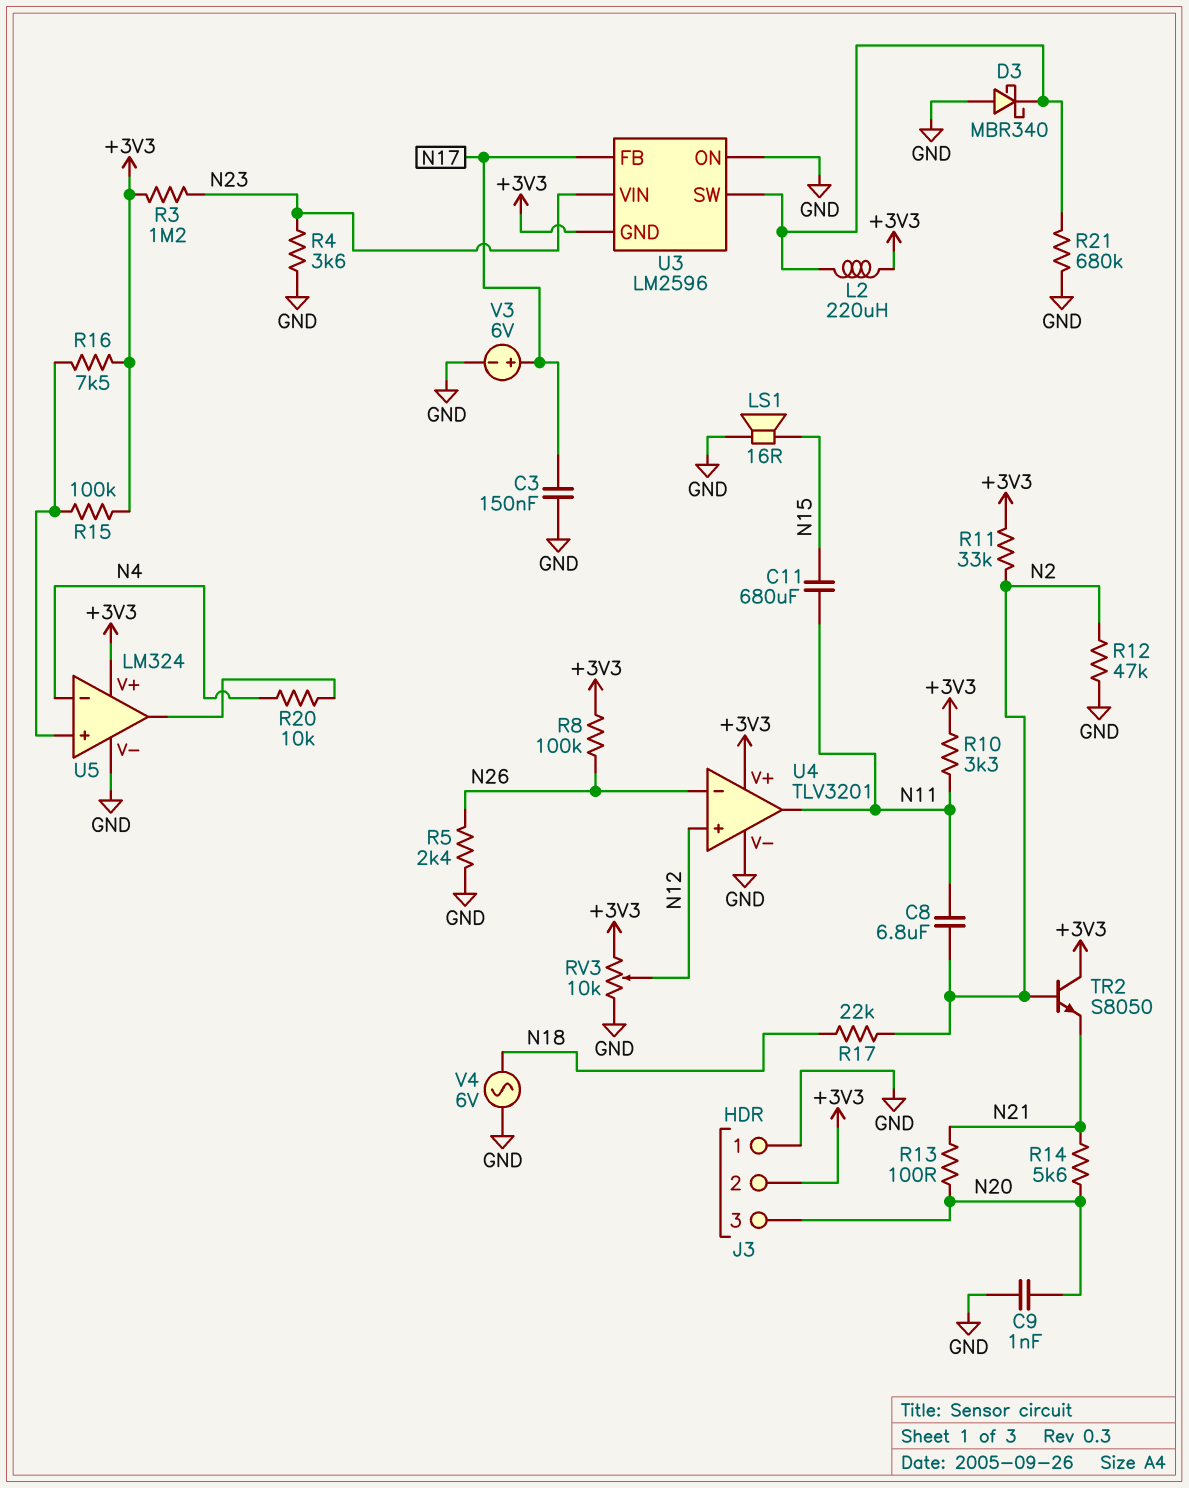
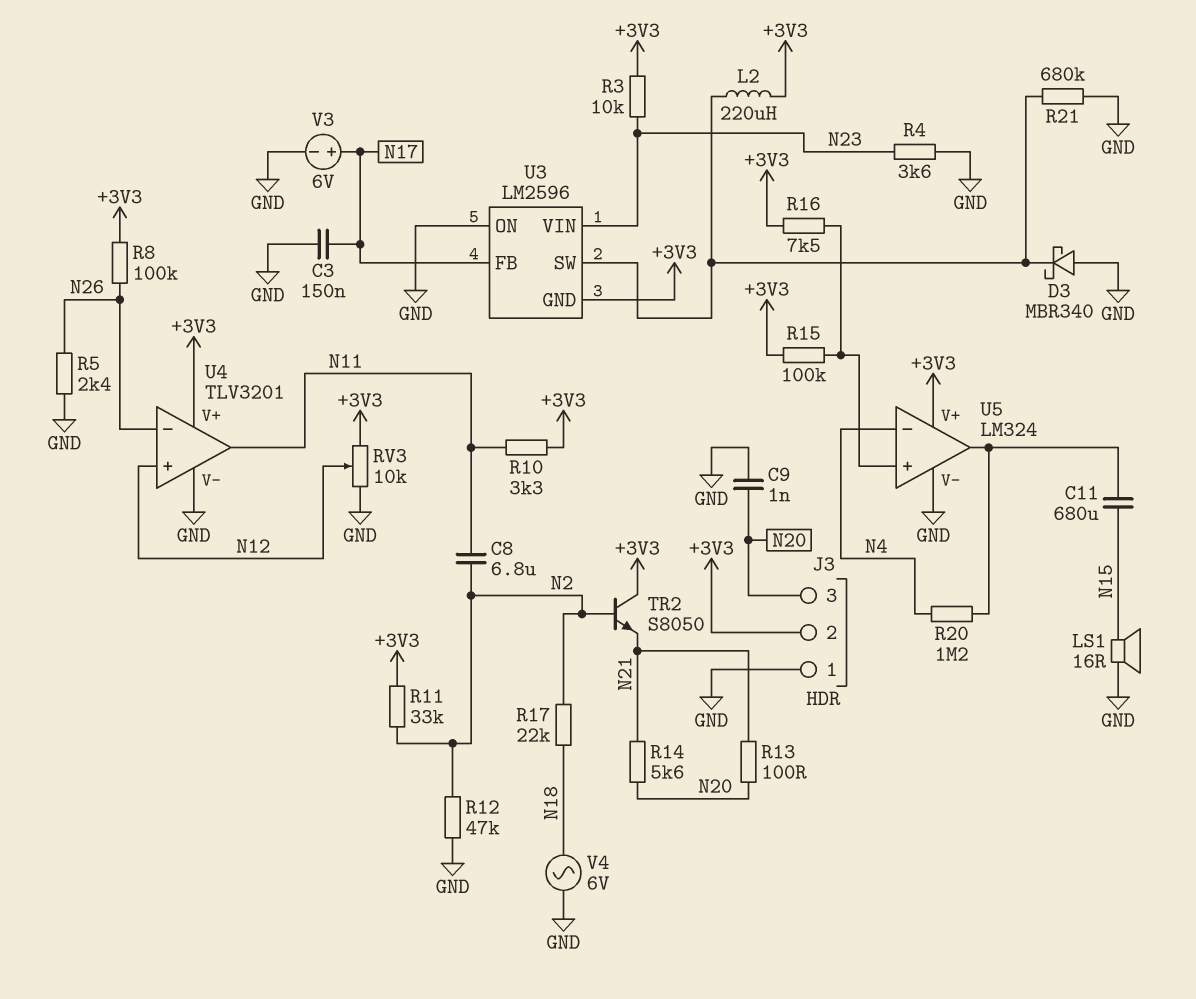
C11: 680uF (N11, N15) -> 680uF (N15, U5/out)
R3: 1.2M (+3V3, N23) -> 10k (+3V3, N23)
R20: 10k (N4, U5/out) -> 1.2M (N4, U5/out)

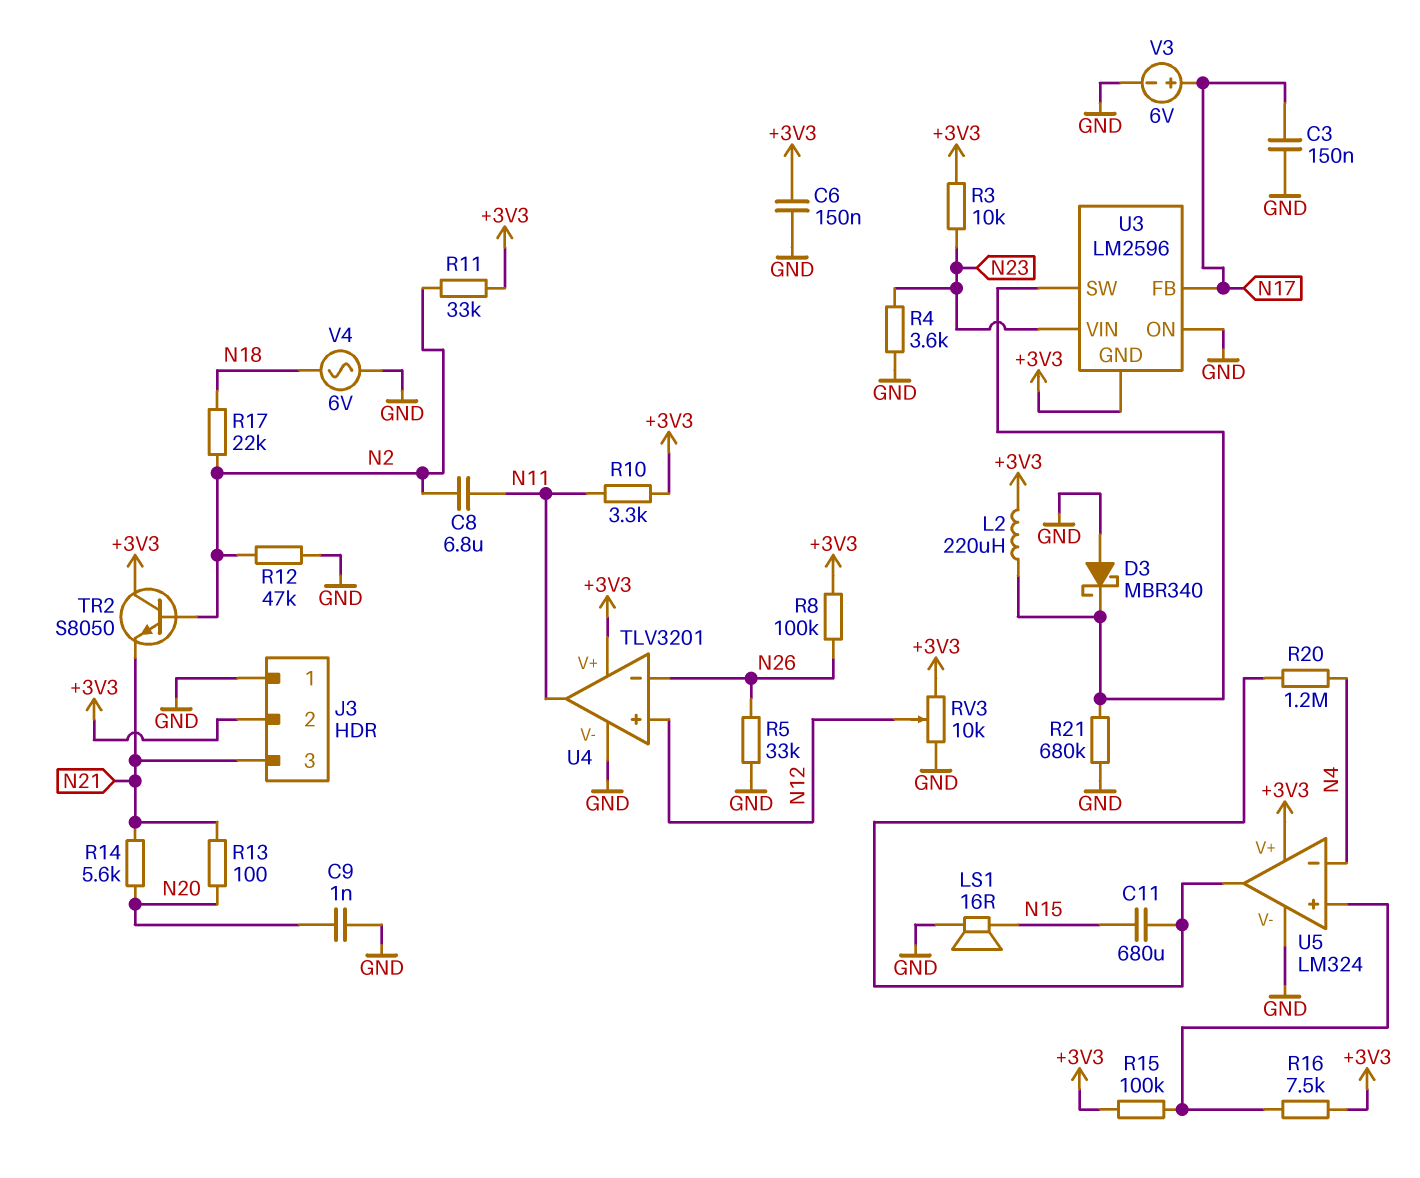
C6: none -> 150nF (+3V3, GND)
J3 pin 3: N20 -> N21
R5: 2.4k (GND, N26) -> 33k (GND, N26)

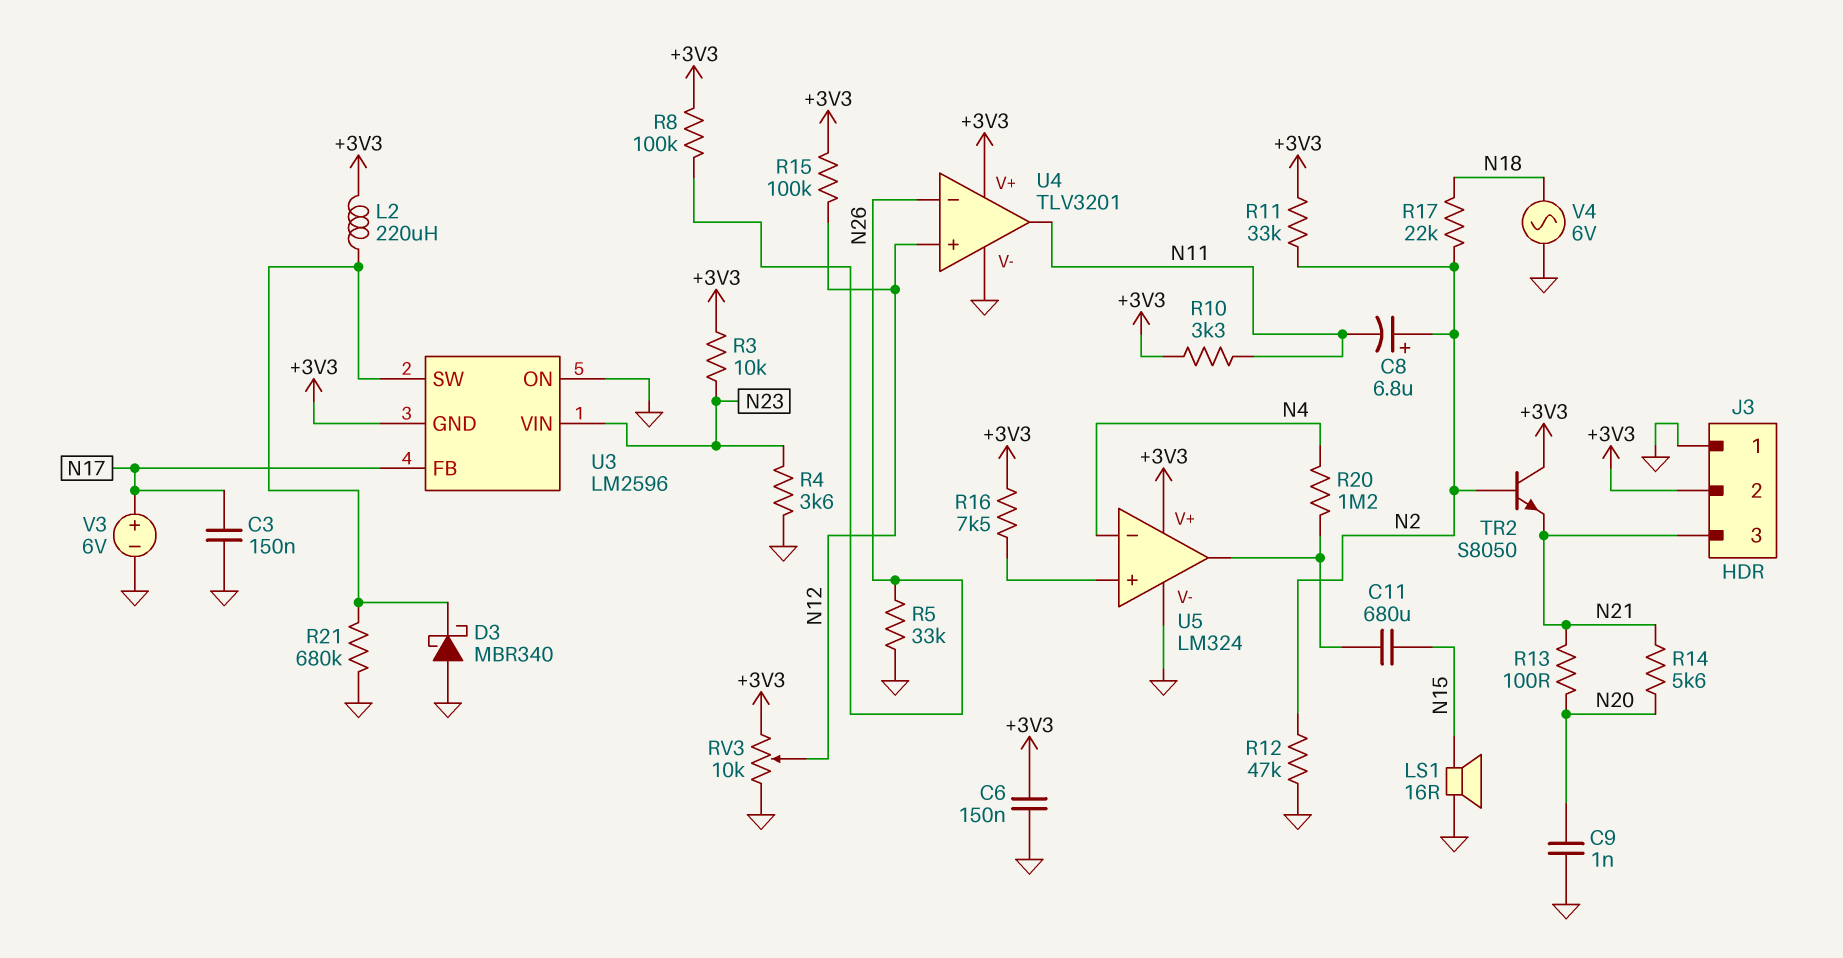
C8: 6.8uF (N2, N11) -> 6.8uF (plus N2, minus N11)
R15: 100k (+3V3, U5/in+) -> 100k (+3V3, N12)

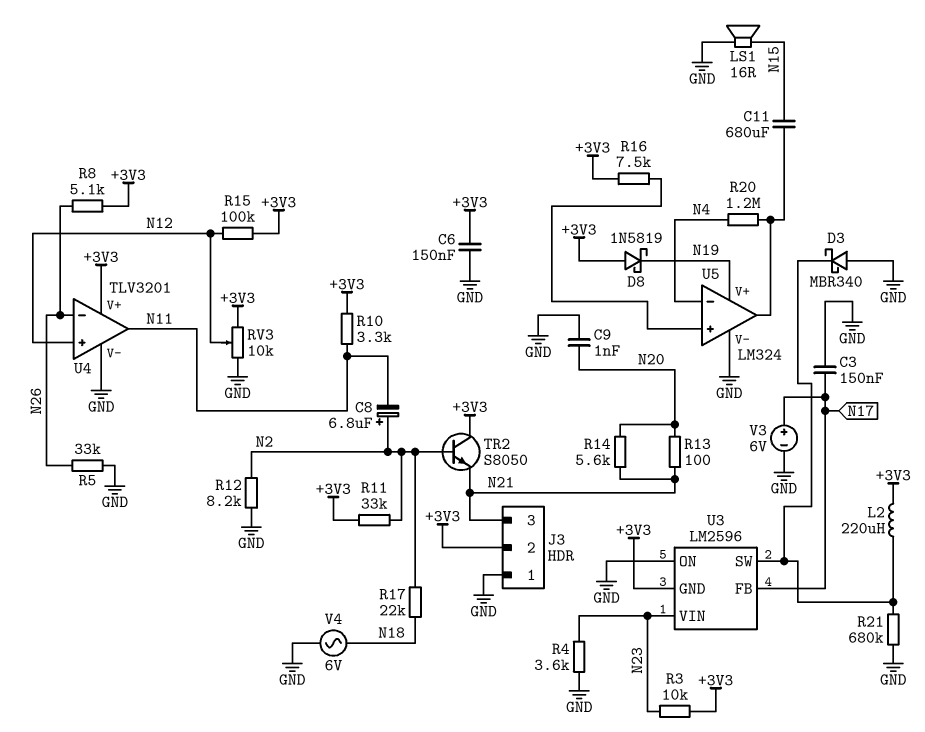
D8: none -> schottky 1N5819 (A +3V3, K N19)
R8: 100k (+3V3, N26) -> 5.1k (+3V3, N26)
R12: 47k (GND, N2) -> 8.2k (GND, N2)
U5 pin V+: +3V3 -> N19

